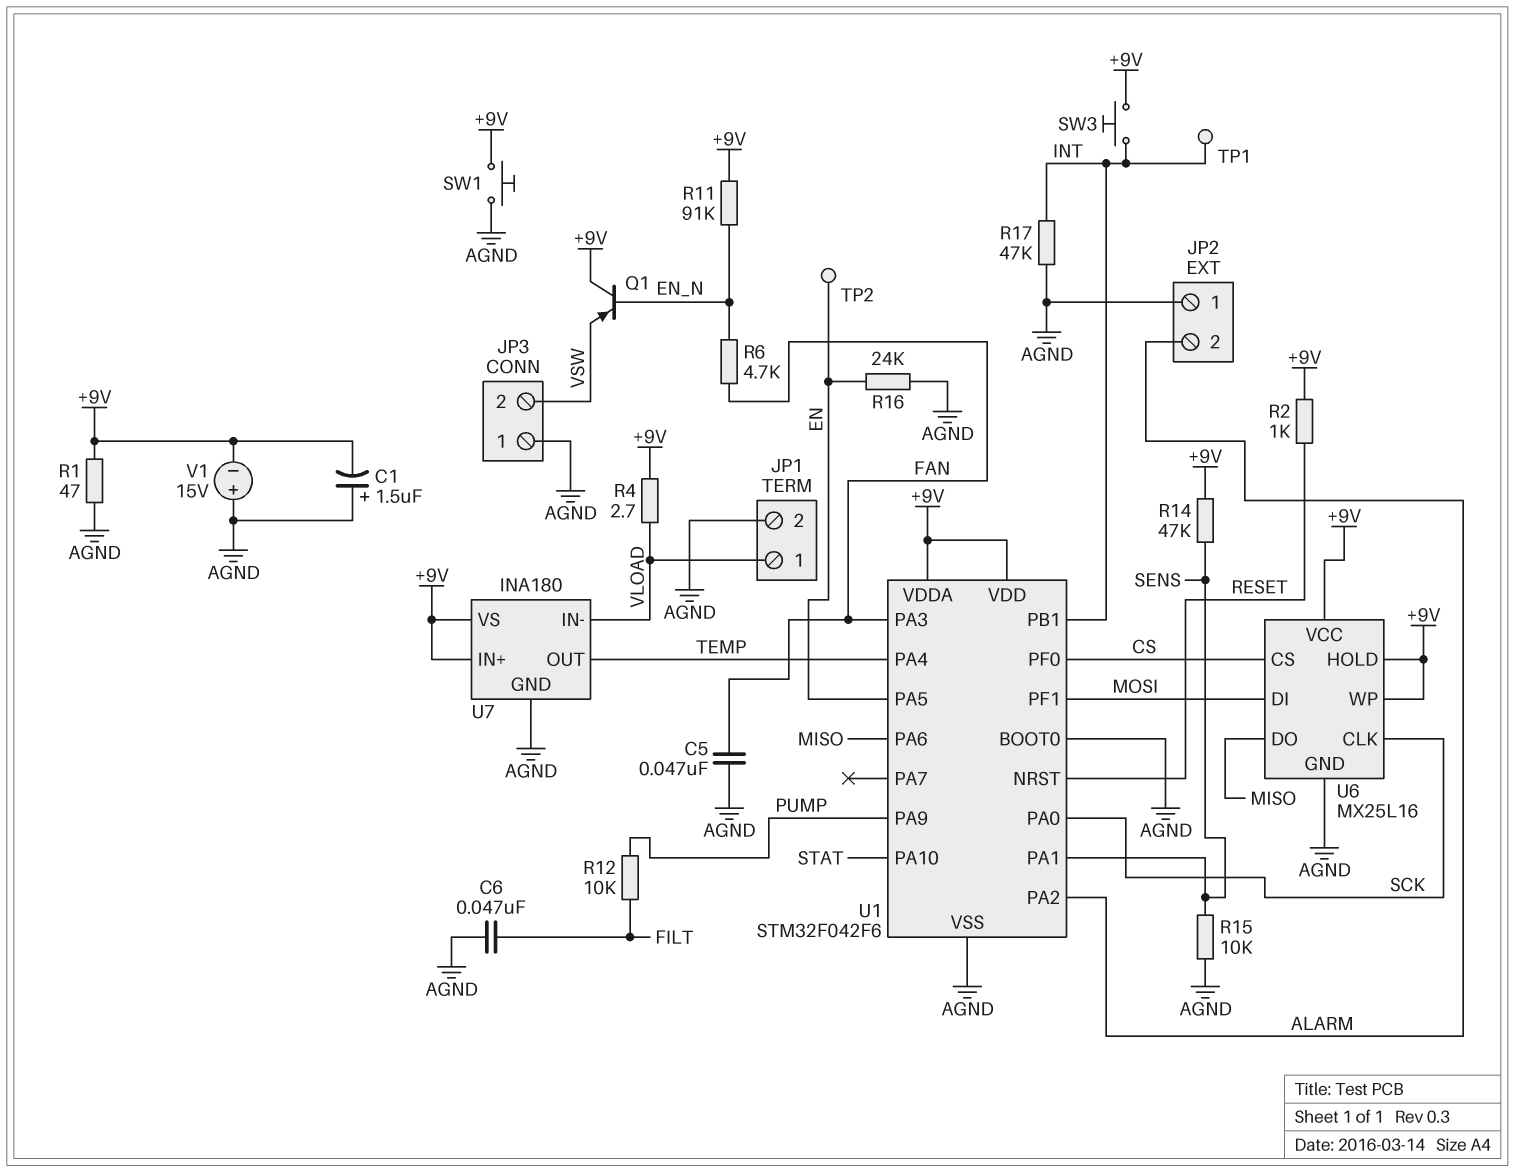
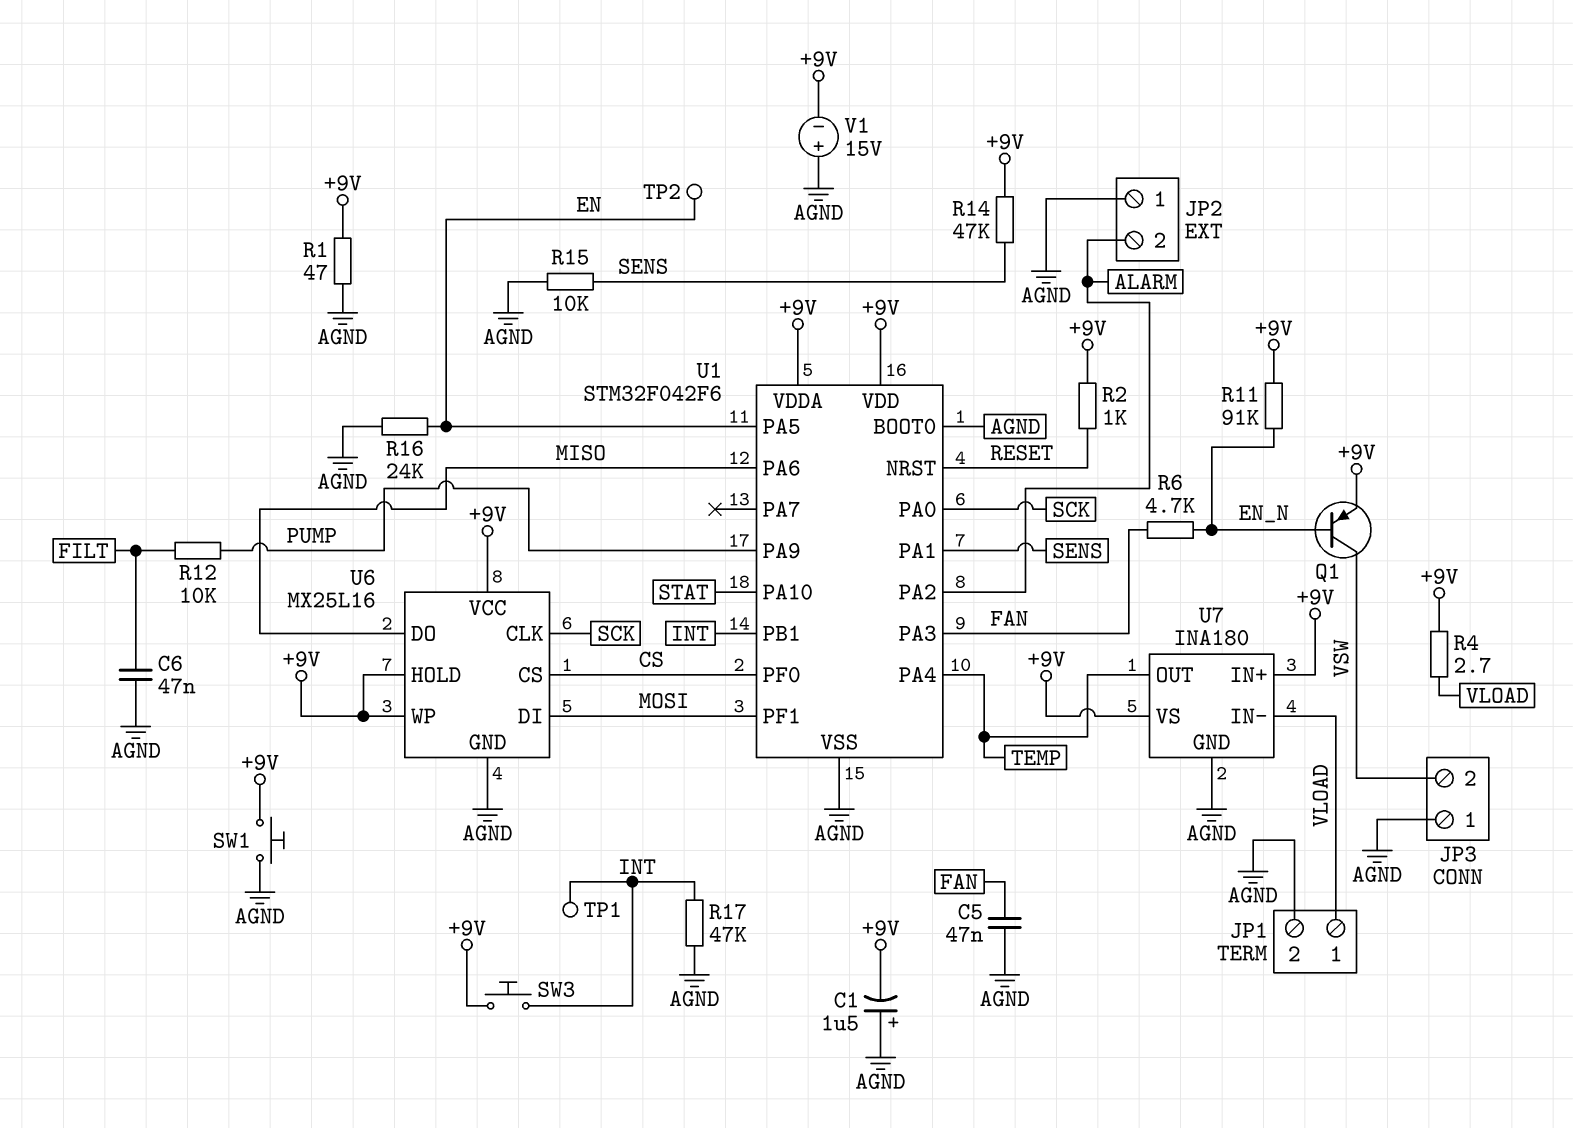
Q1: PNP (B EN_N, C +9V, E VSW) -> PNP (B EN_N, C VSW, E +9V)

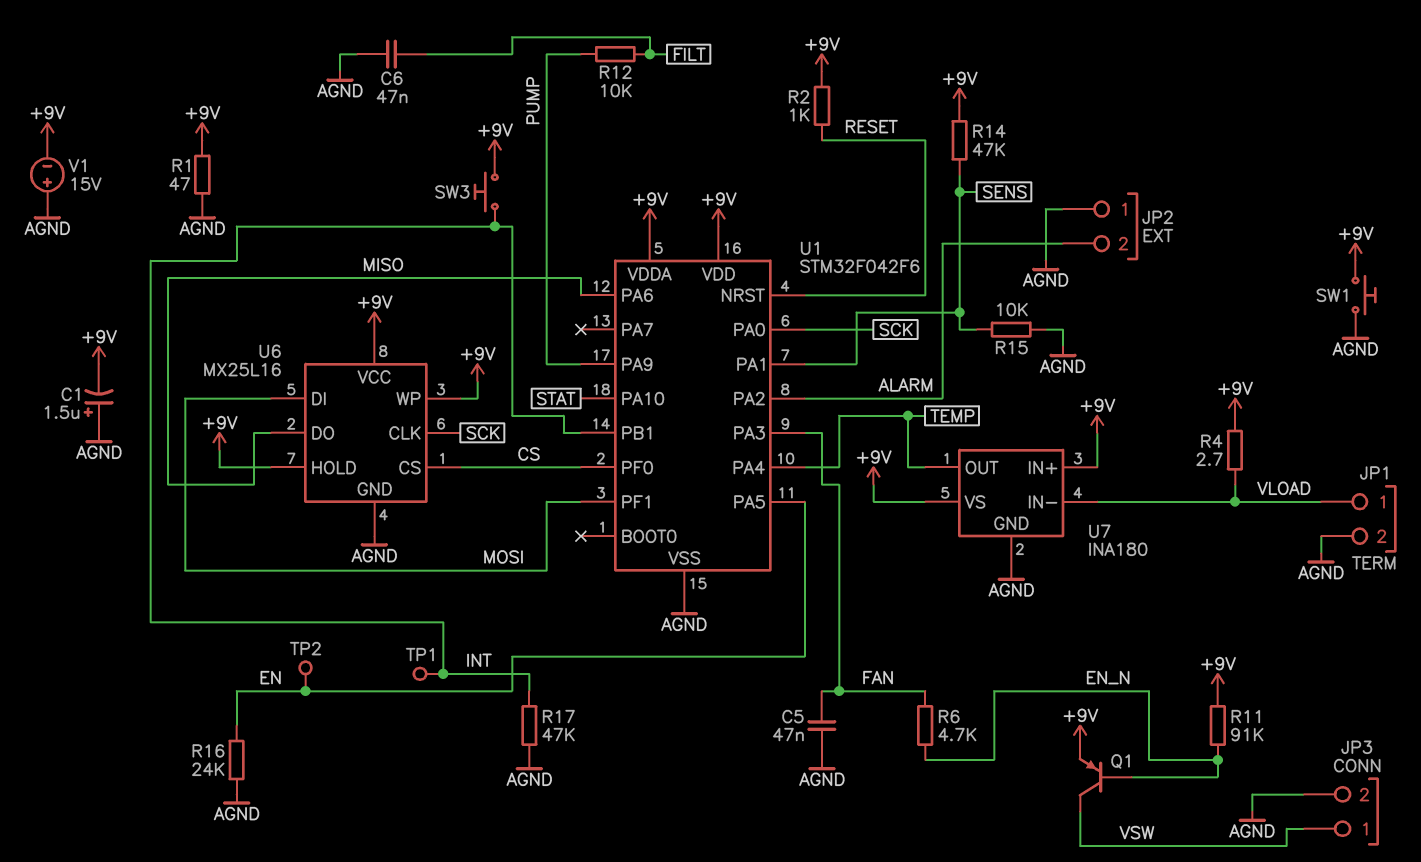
JP3 pin 1: AGND -> VSW
JP3 pin 2: VSW -> AGND
U1 pin BOOT0: AGND -> none

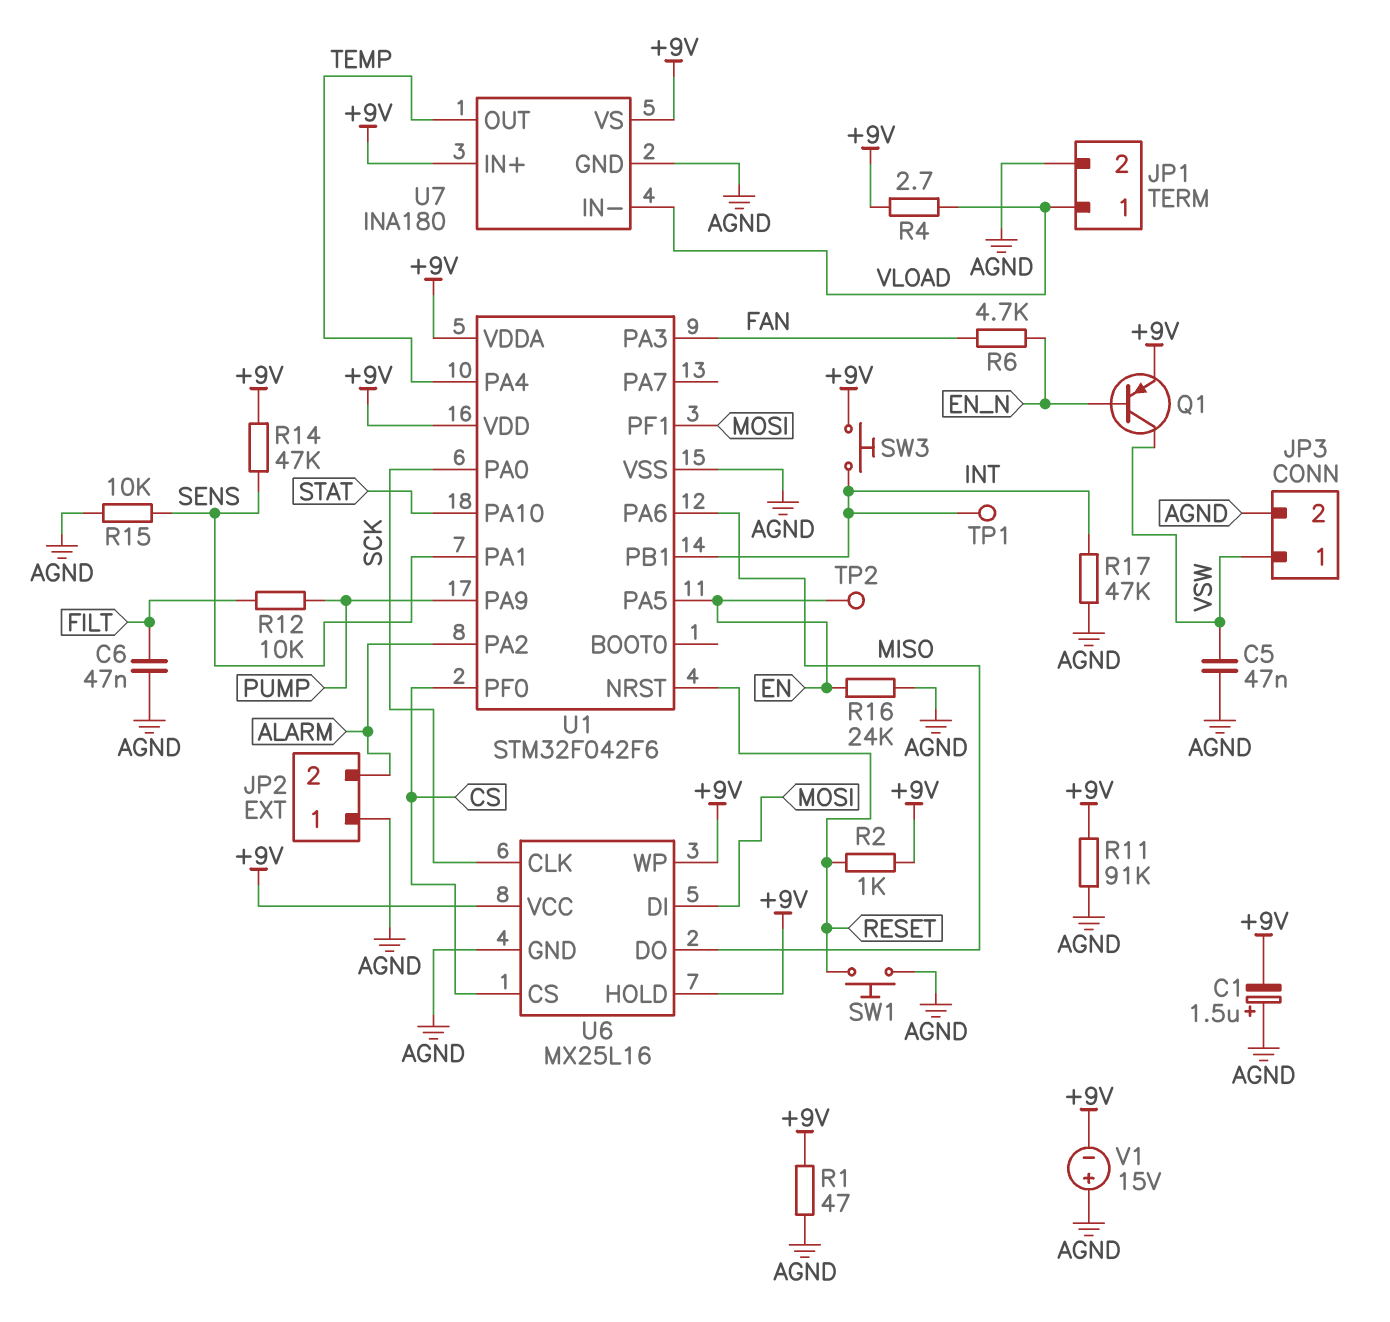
C5: 47nF (AGND, FAN) -> 47nF (AGND, VSW)
R11: 91k (+9V, EN_N) -> 91k (+9V, AGND)
SW1: button (+9V, AGND) -> button (AGND, RESET)

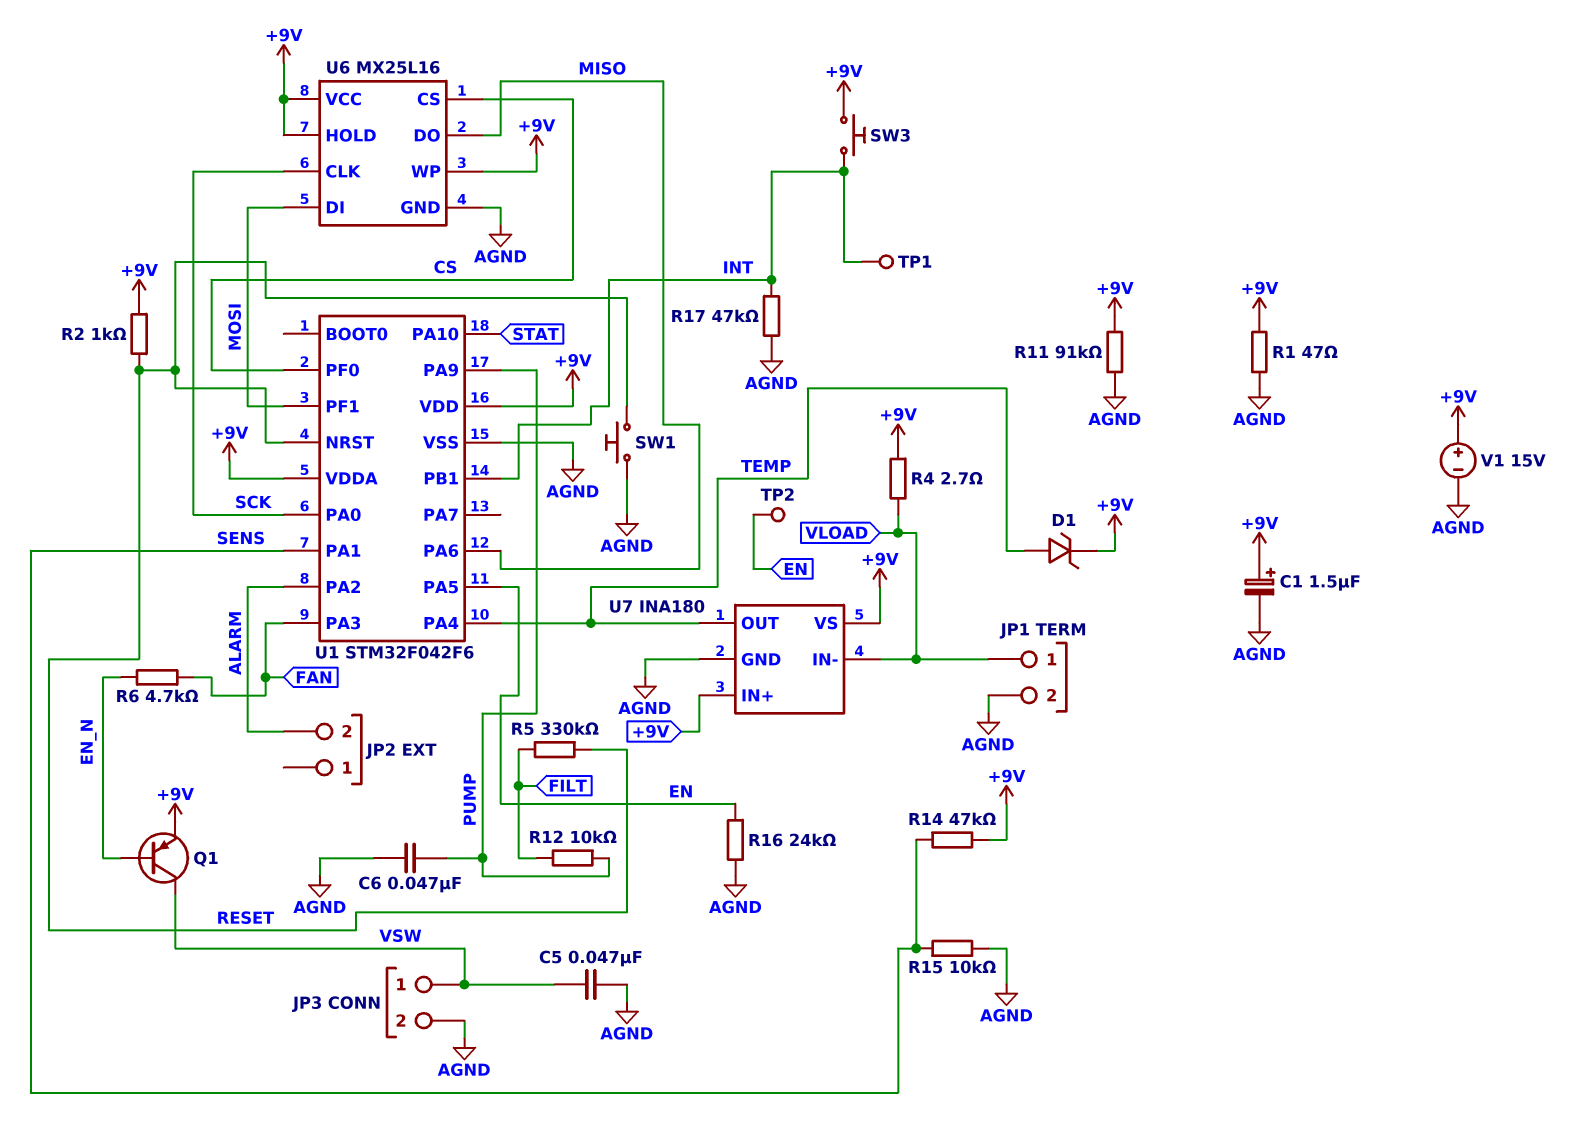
C1: 1.5uF (plus AGND, minus +9V) -> 1.5uF (plus +9V, minus AGND)
C6: 47nF (AGND, FILT) -> 47nF (AGND, PUMP)
D1: none -> zener (A TEMP, K +9V)
JP2 pin 1: AGND -> none
R5: none -> 330k (FILT, RESET)
V1: 15V (plus AGND, minus +9V) -> 15V (plus +9V, minus AGND)

